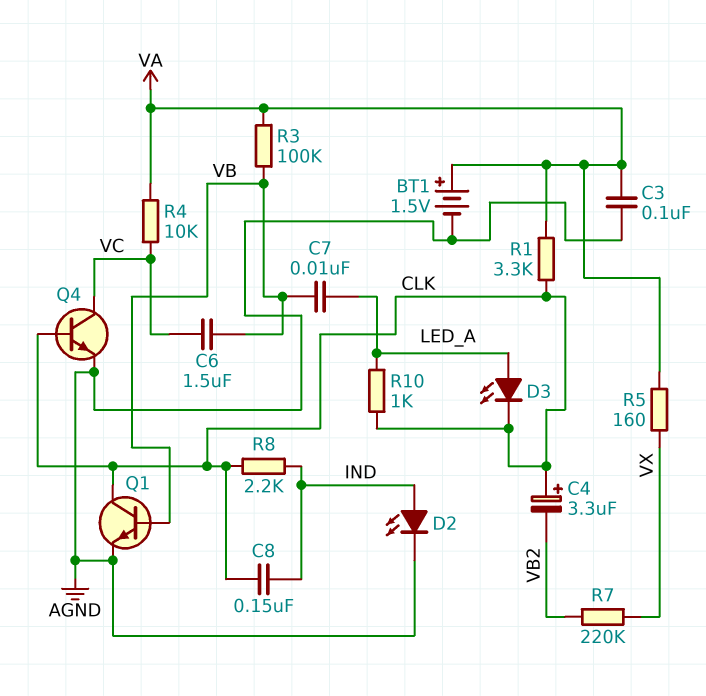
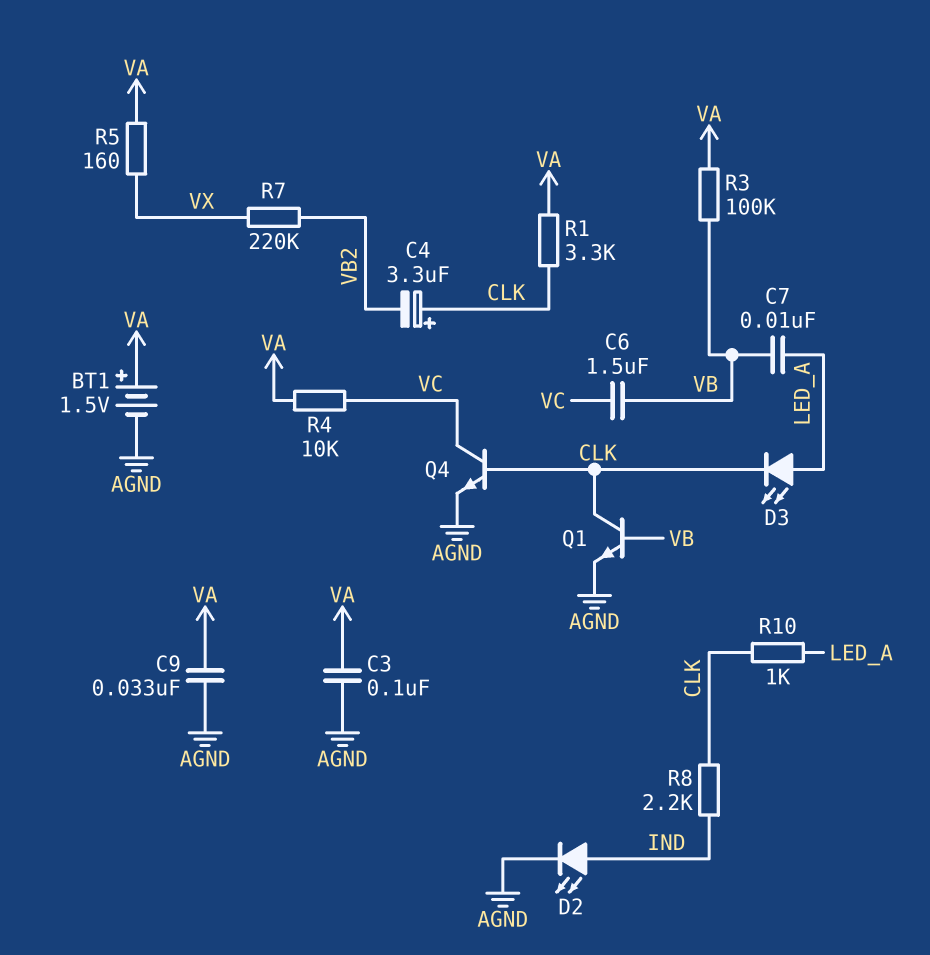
C8: 150nF (CLK, IND) -> none
C9: none -> 33nF (AGND, VA)

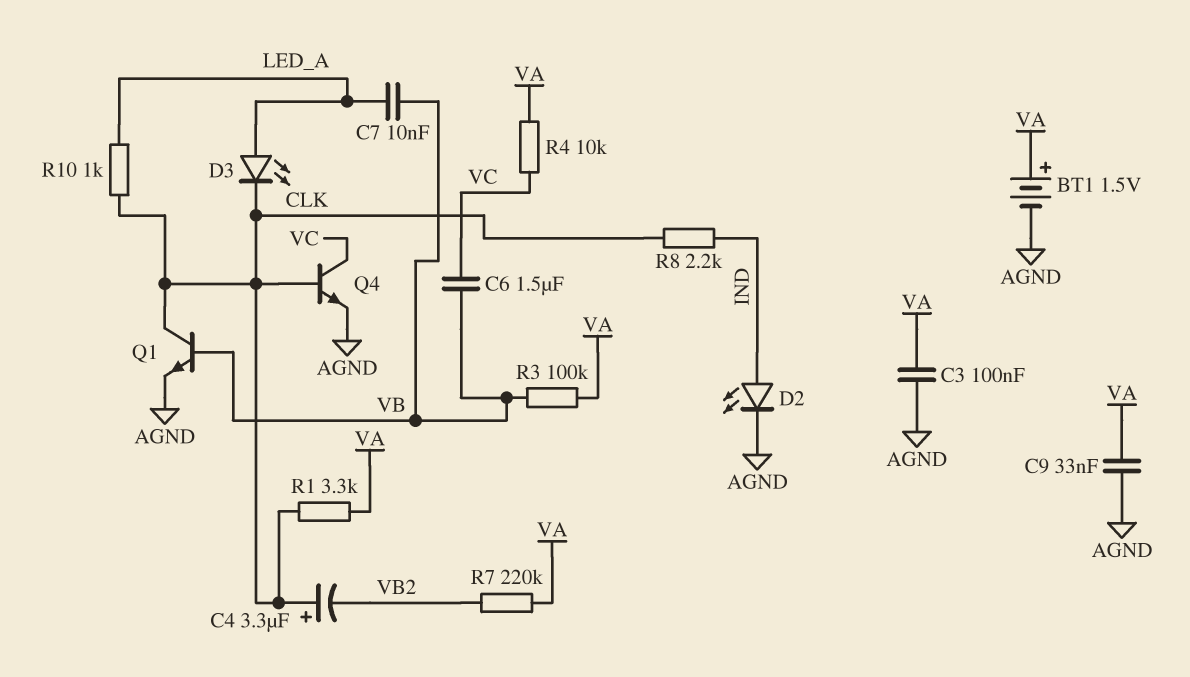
R5: 160 (VA, VX) -> none
R7: 220k (VB2, VX) -> 220k (VA, VB2)

